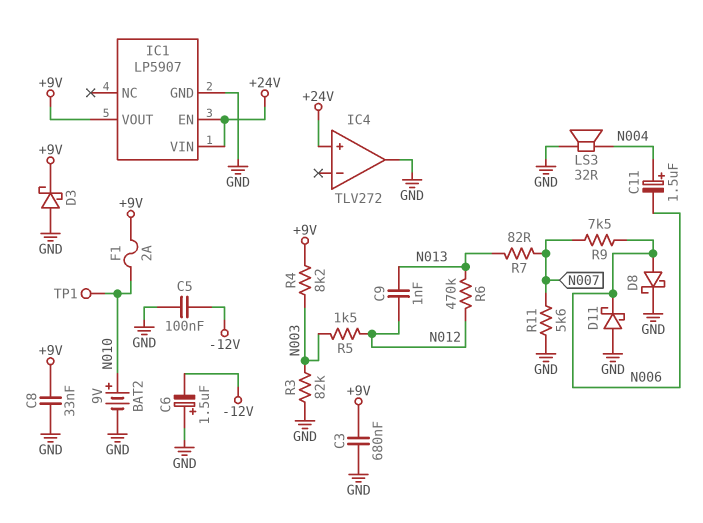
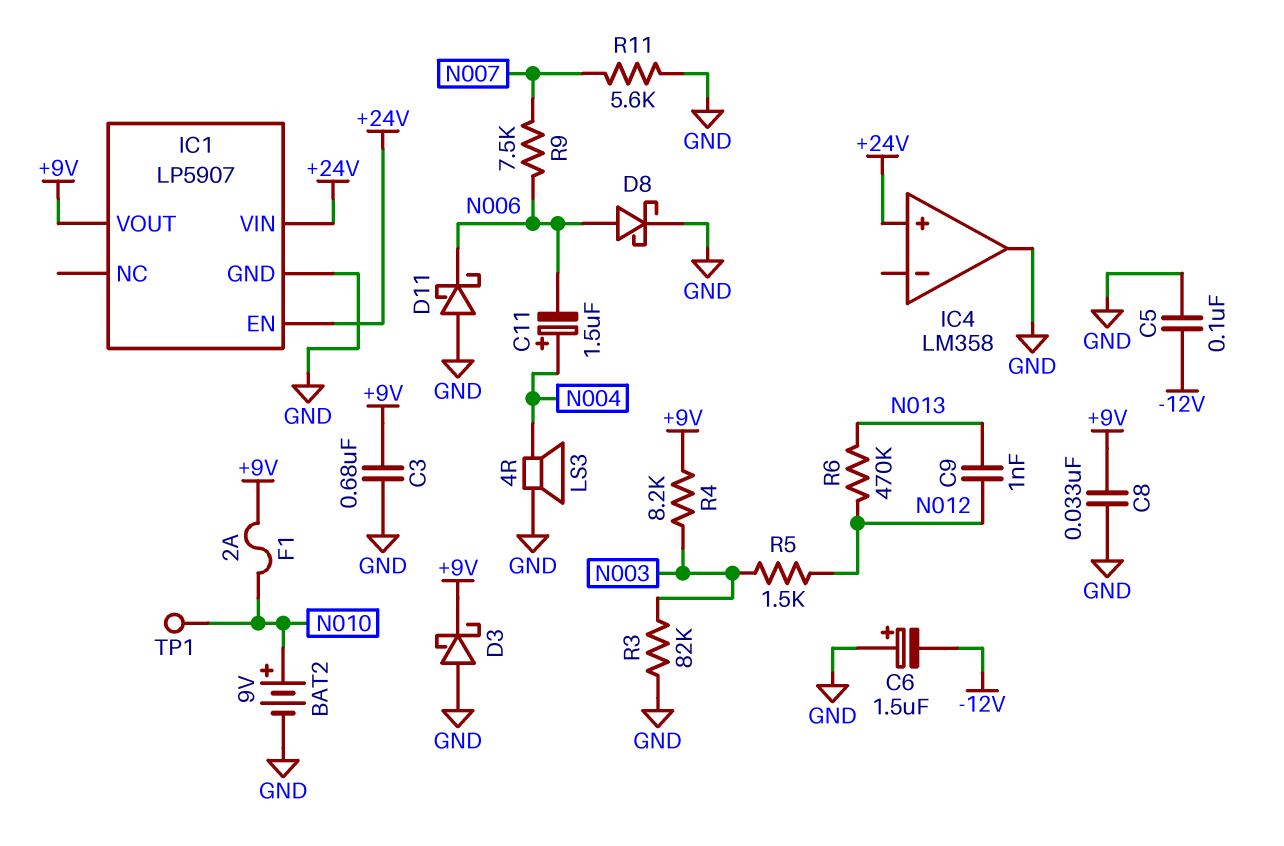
IC4: TLV272 -> LM358
LS3: speaker 32R (GND, N004) -> speaker 4R (GND, N004)
R7: 82 (N007, N013) -> none

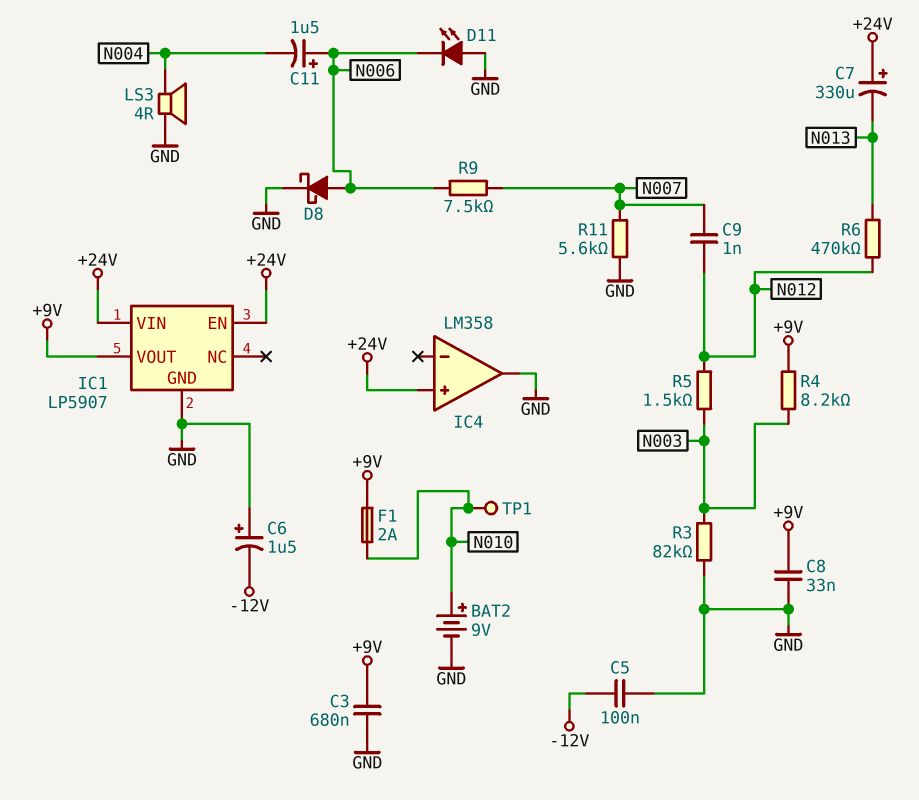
C7: none -> 330uF (plus +24V, minus N013)
C9: 1nF (N012, N013) -> 1nF (N007, N012)
C11: 1.5uF (plus N004, minus N006) -> 1.5uF (plus N006, minus N004)
D3: schottky (A GND, K +9V) -> none
D11: schottky (A GND, K N006) -> LED (A GND, K N006)

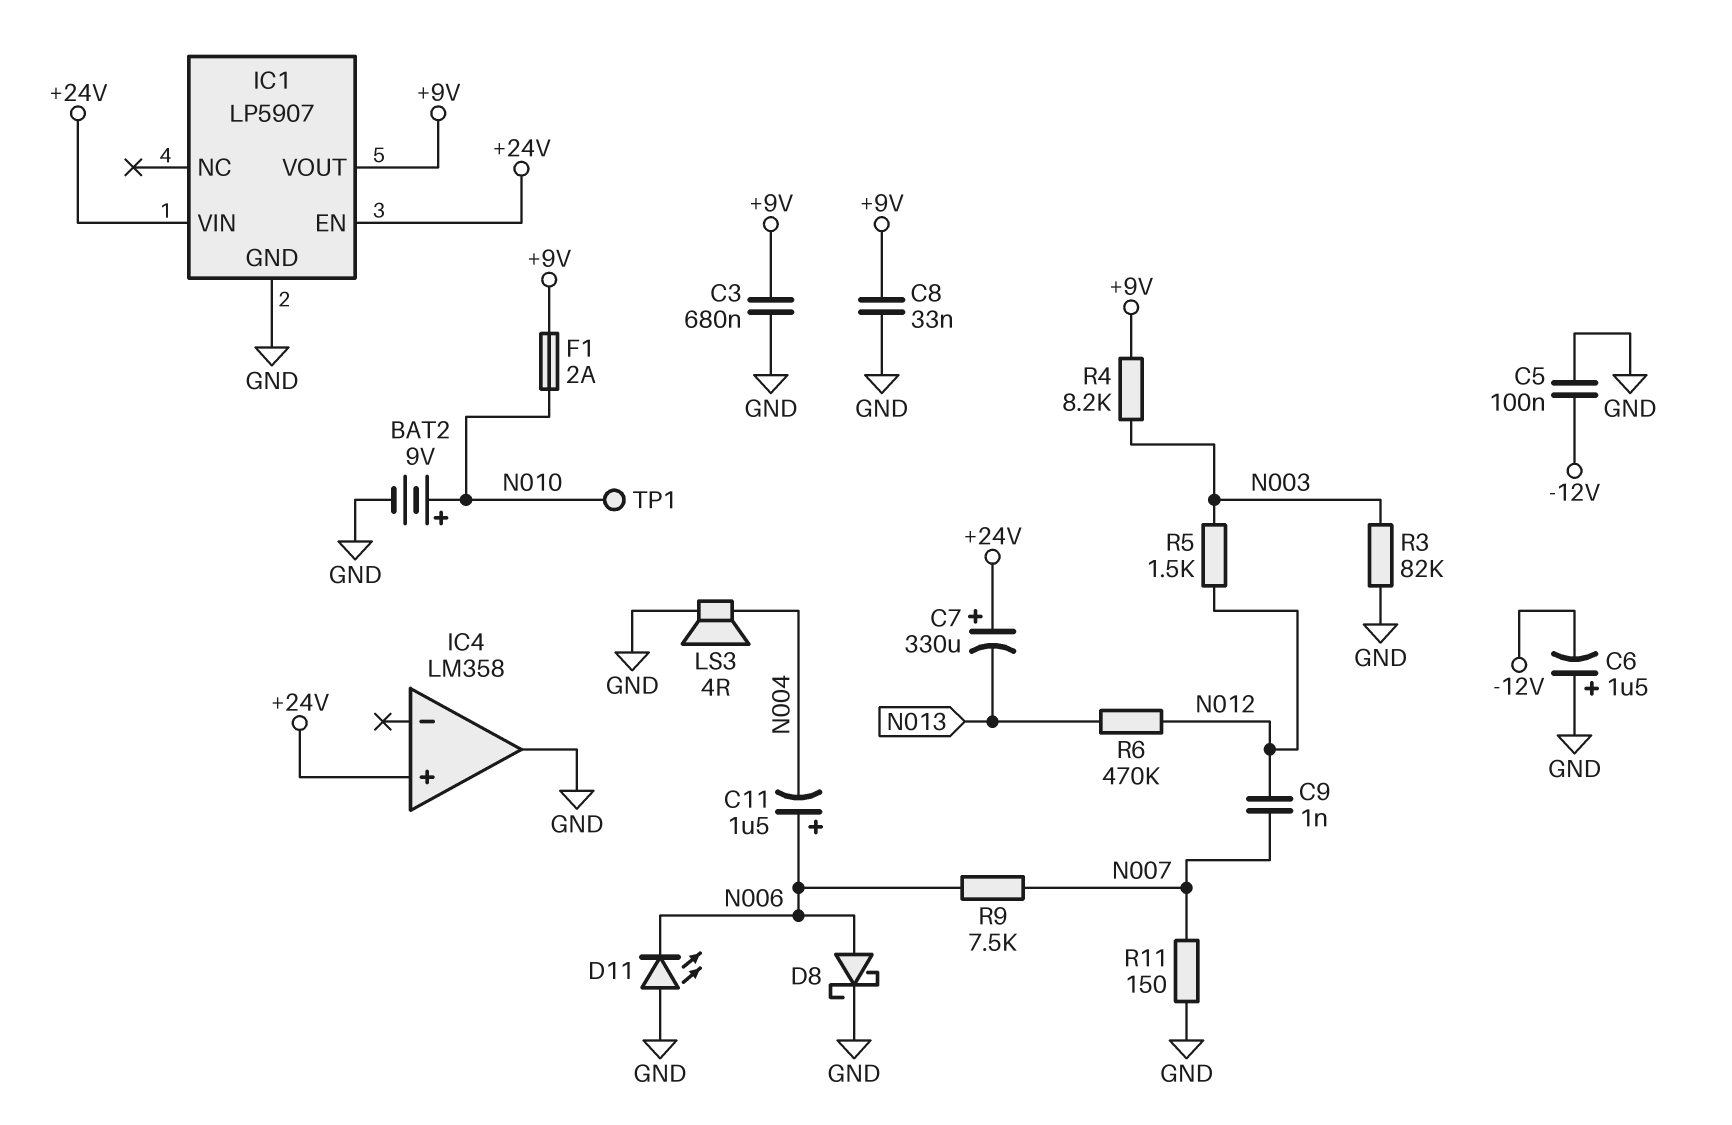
R11: 5.6k (GND, N007) -> 150 (GND, N007)

